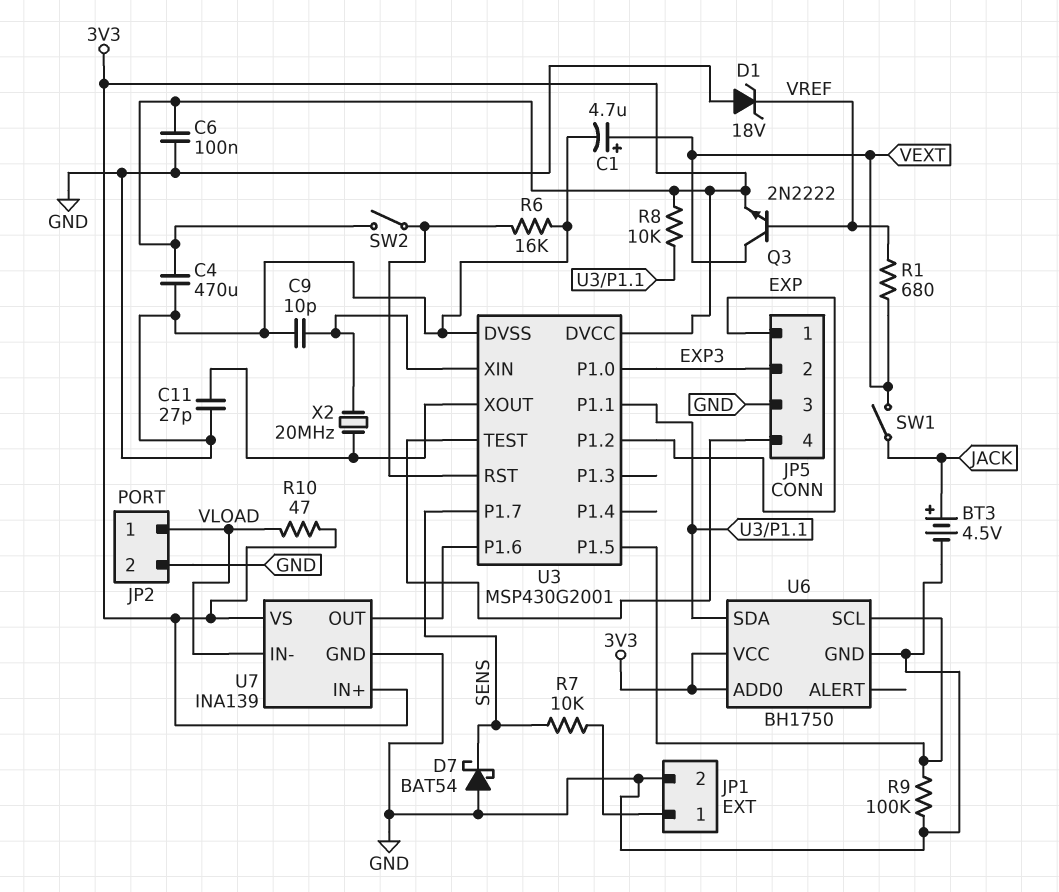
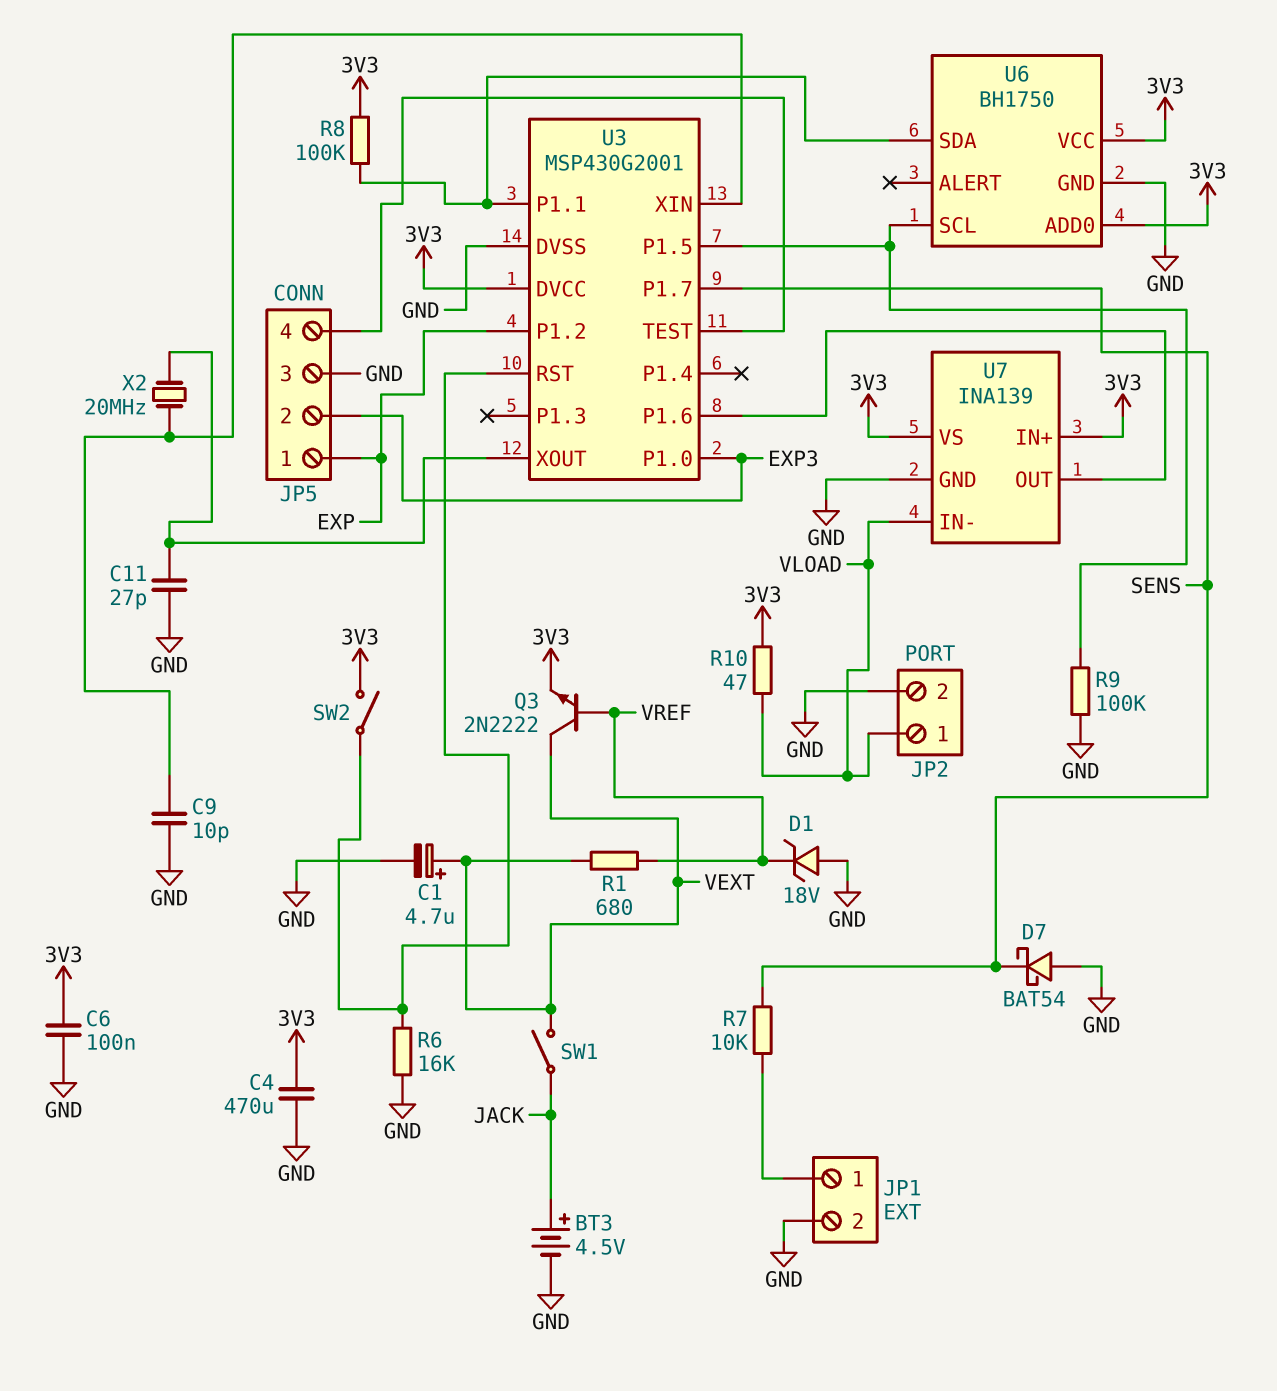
R8: 10k (3V3, U3/P1.1) -> 100k (3V3, U3/P1.1)

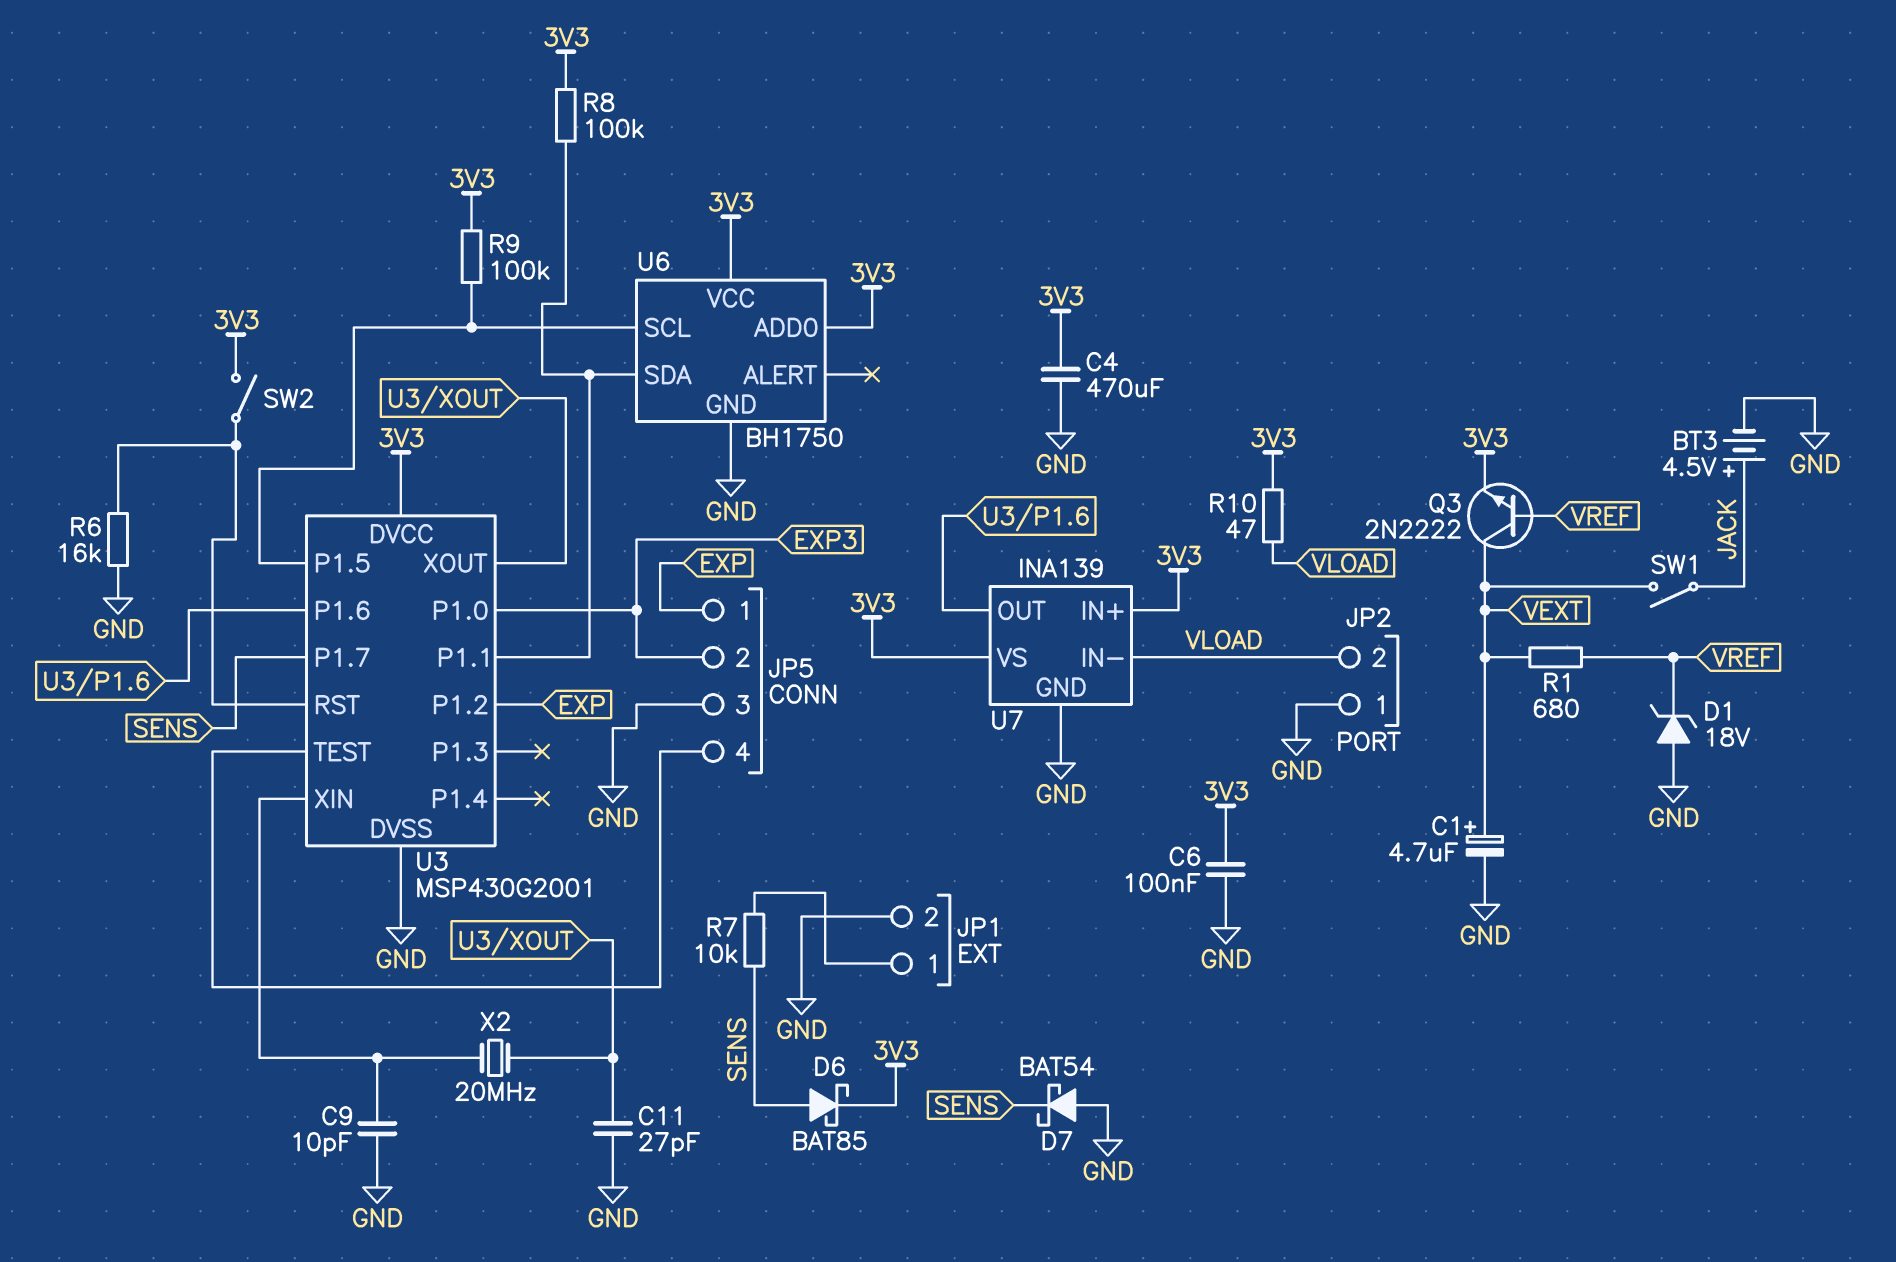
D6: none -> schottky BAT85 (A SENS, K 3V3)
JP2 pin 1: VLOAD -> GND
JP2 pin 2: GND -> VLOAD
R9: 100k (GND, U3/P1.5) -> 100k (3V3, U3/P1.5)

